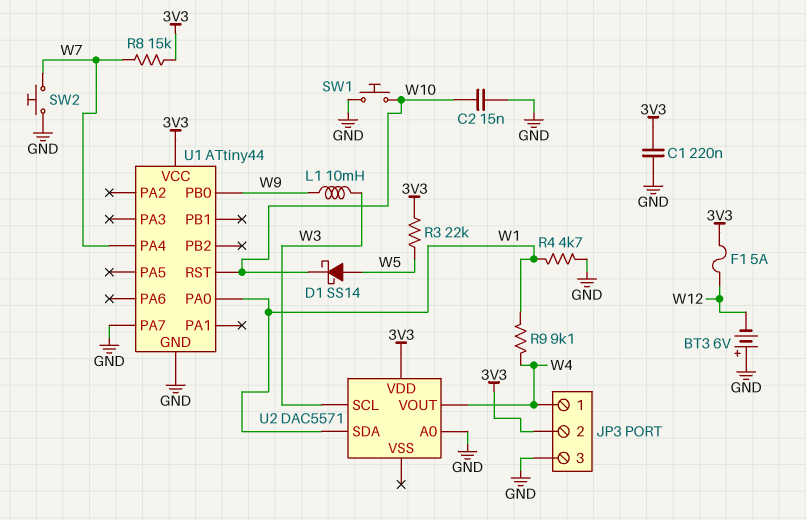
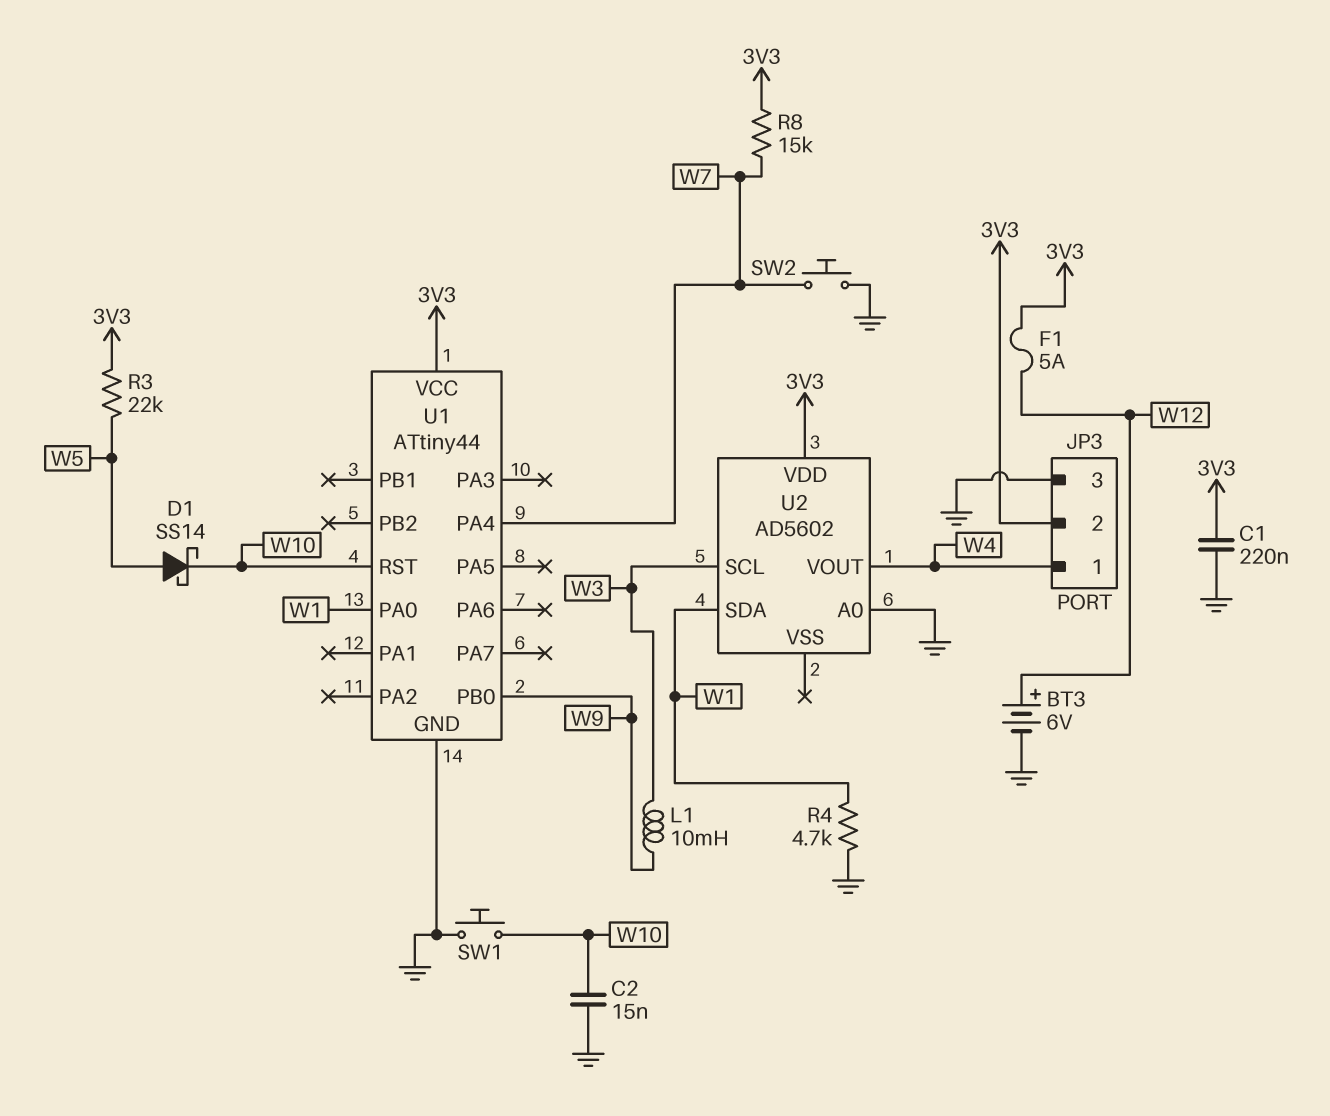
BT3: 6V (plus GND, minus W12) -> 6V (plus W12, minus GND)
R9: 9.1k (W1, W4) -> none
U1 pin PA7: GND -> none
U2: DAC5571 -> AD5602

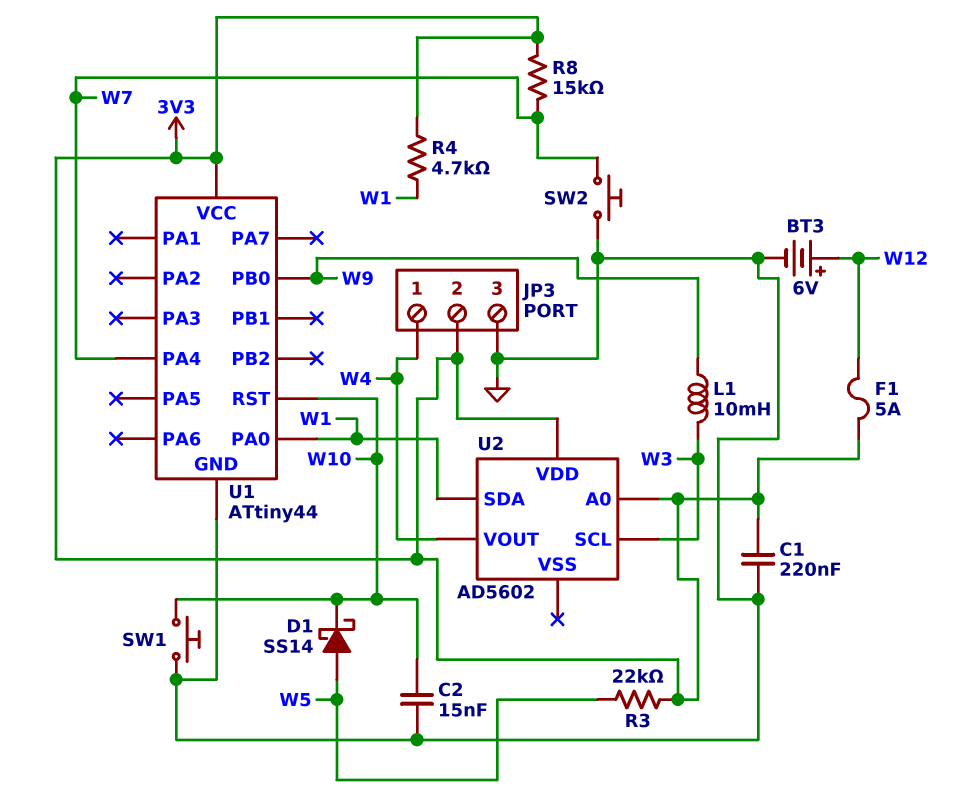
R4: 4.7k (GND, W1) -> 4.7k (3V3, W1)
U2 pin A0: GND -> 3V3

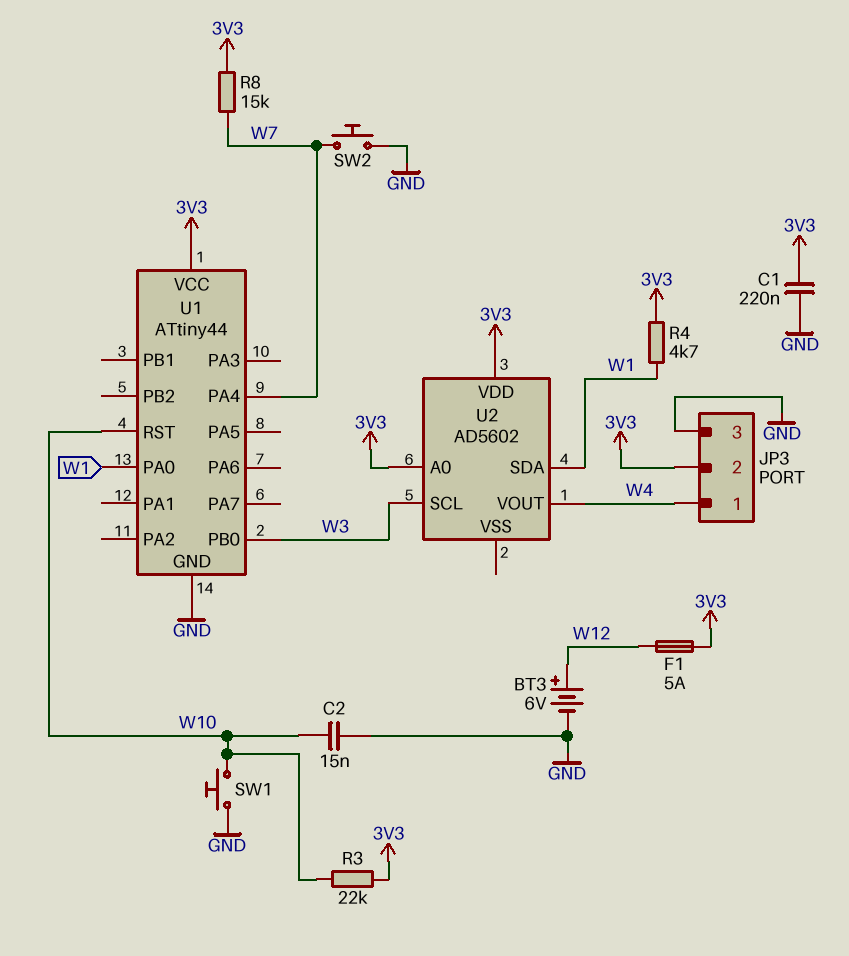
D1: schottky SS14 (A W5, K W10) -> none
L1: 10mH (W3, W9) -> none
R3: 22k (3V3, W5) -> 22k (3V3, W10)
U1 pin PB0: W9 -> W3

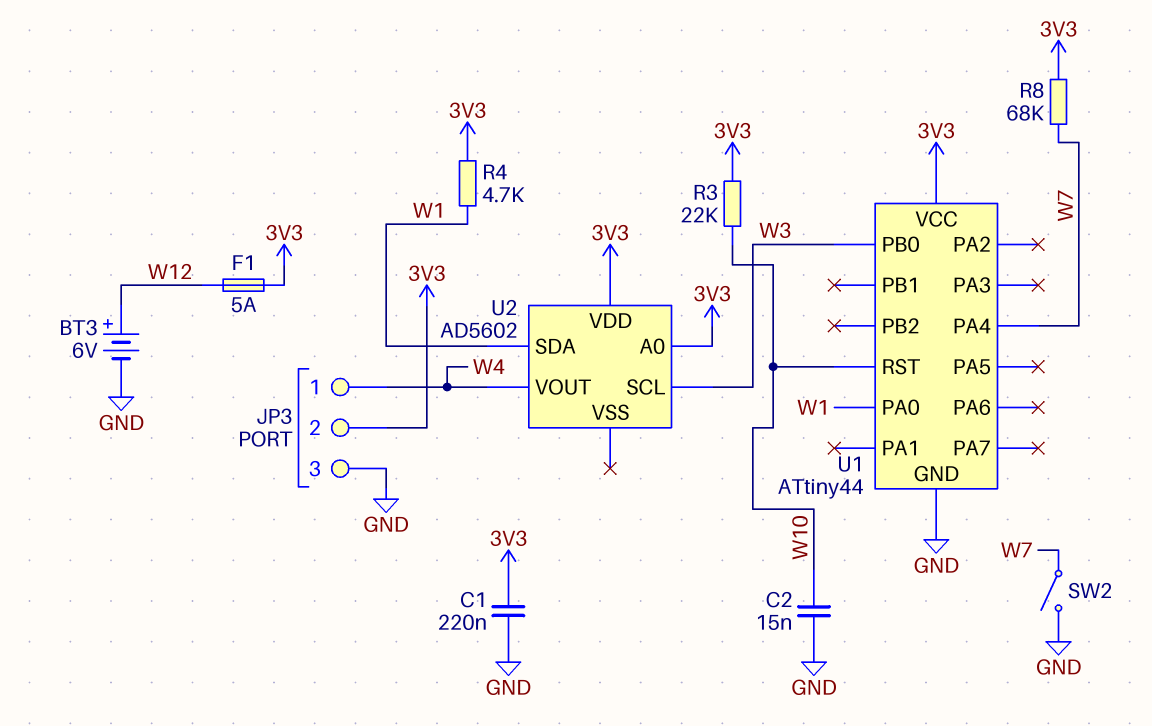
R8: 15k (3V3, W7) -> 68k (3V3, W7)
SW1: button (GND, W10) -> none
SW2: button (GND, W7) -> switch (GND, W7)

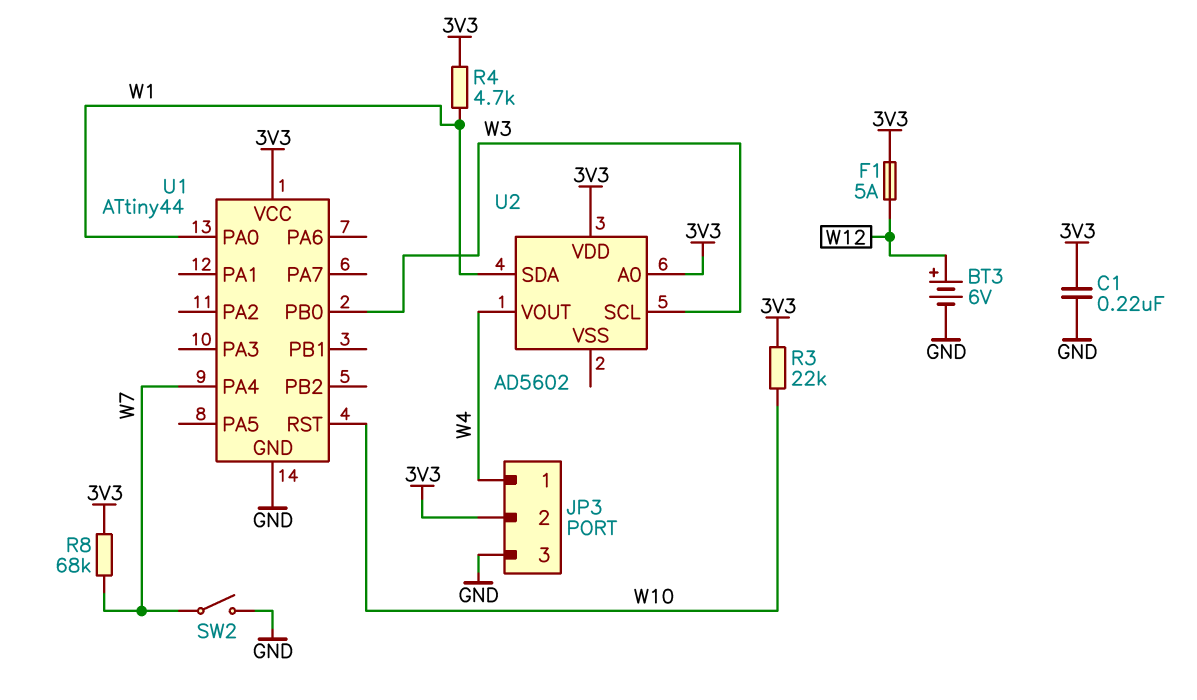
C2: 15nF (GND, W10) -> none

